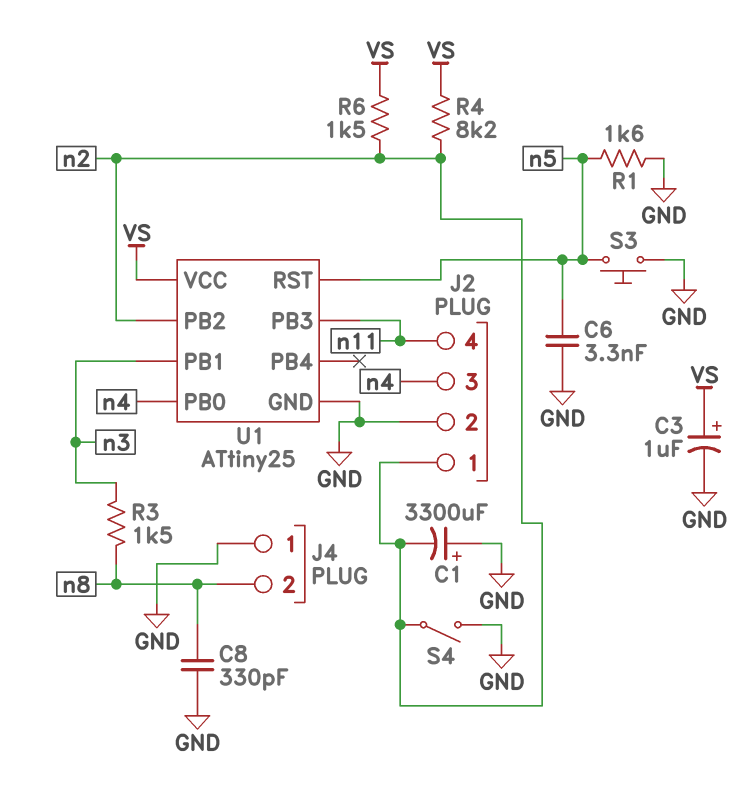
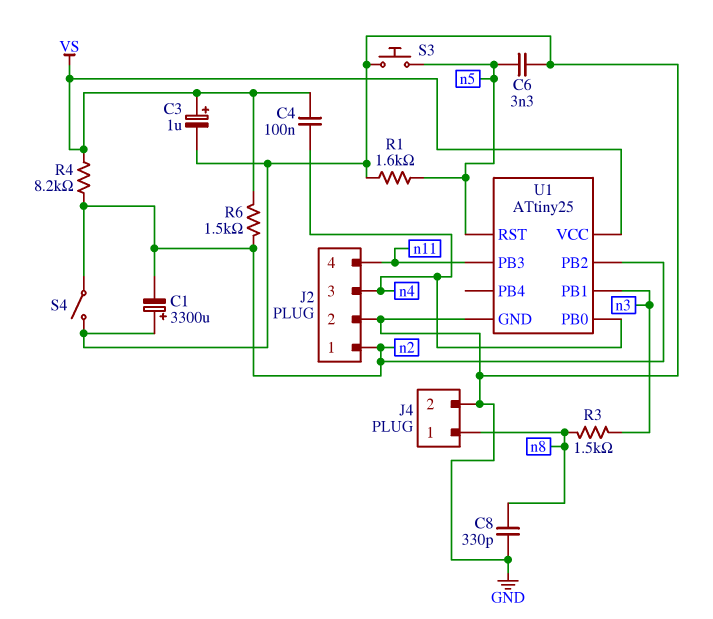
C4: none -> 100nF (VS, n4)
J4 pin 1: GND -> n8
J4 pin 2: n8 -> GND

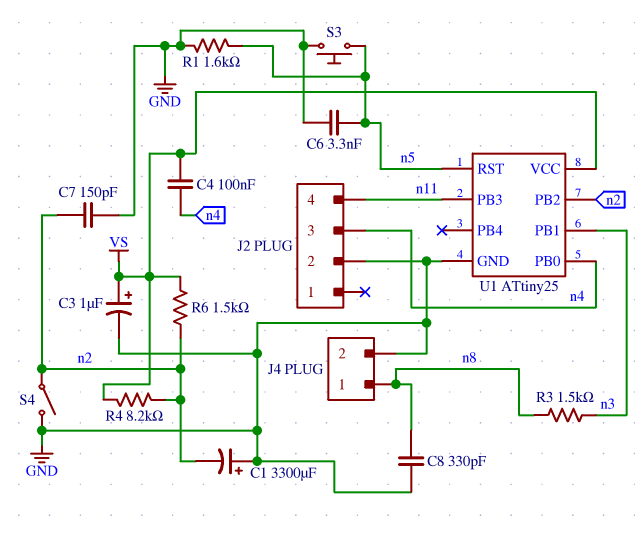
C7: none -> 150pF (GND, n2)
J2 pin 1: n2 -> none

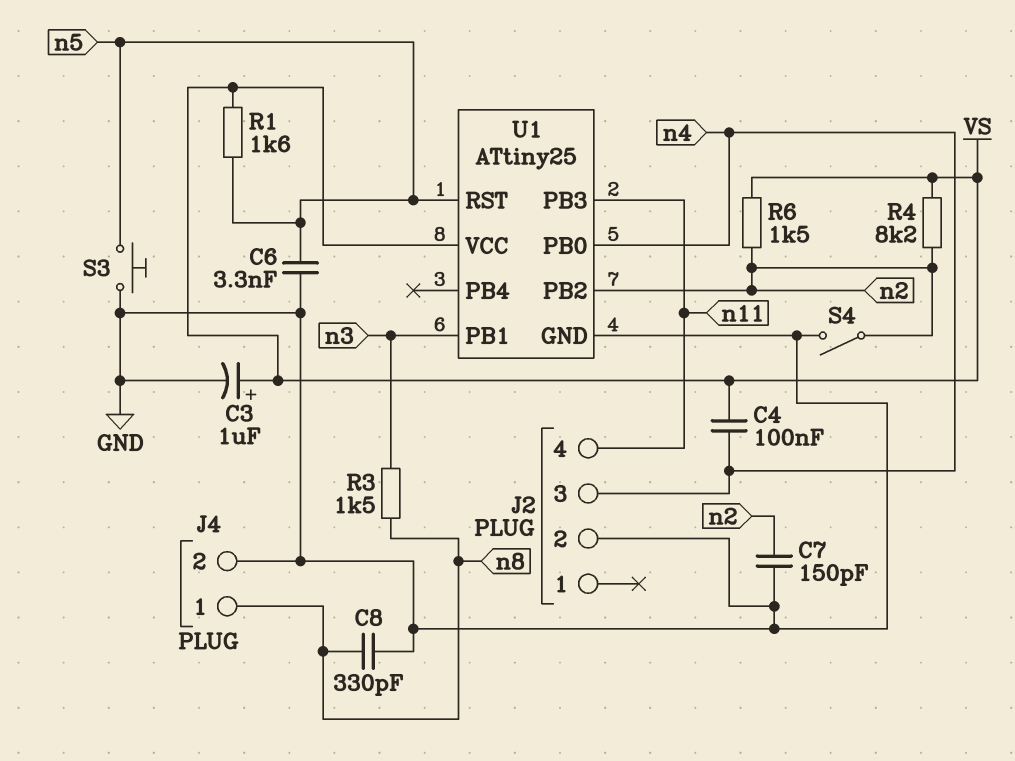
C1: 3300uF (plus GND, minus n2) -> none
R1: 1.6k (GND, n5) -> 1.6k (VS, n5)

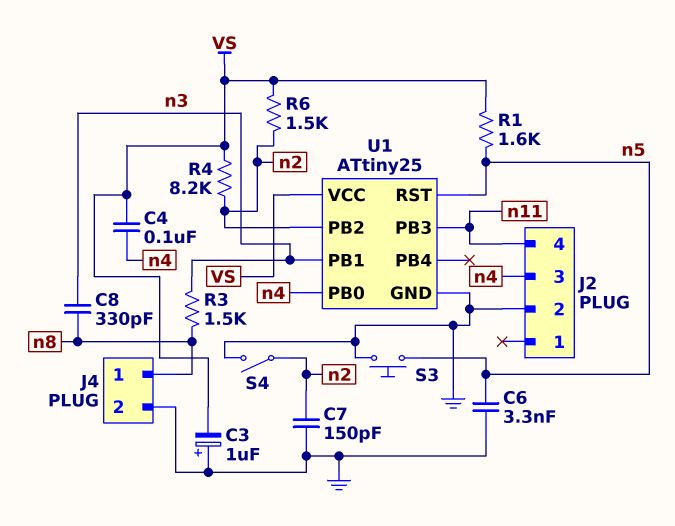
C3: 1uF (plus VS, minus GND) -> 1uF (plus GND, minus VS)
C8: 330pF (GND, n8) -> 330pF (n3, n8)

